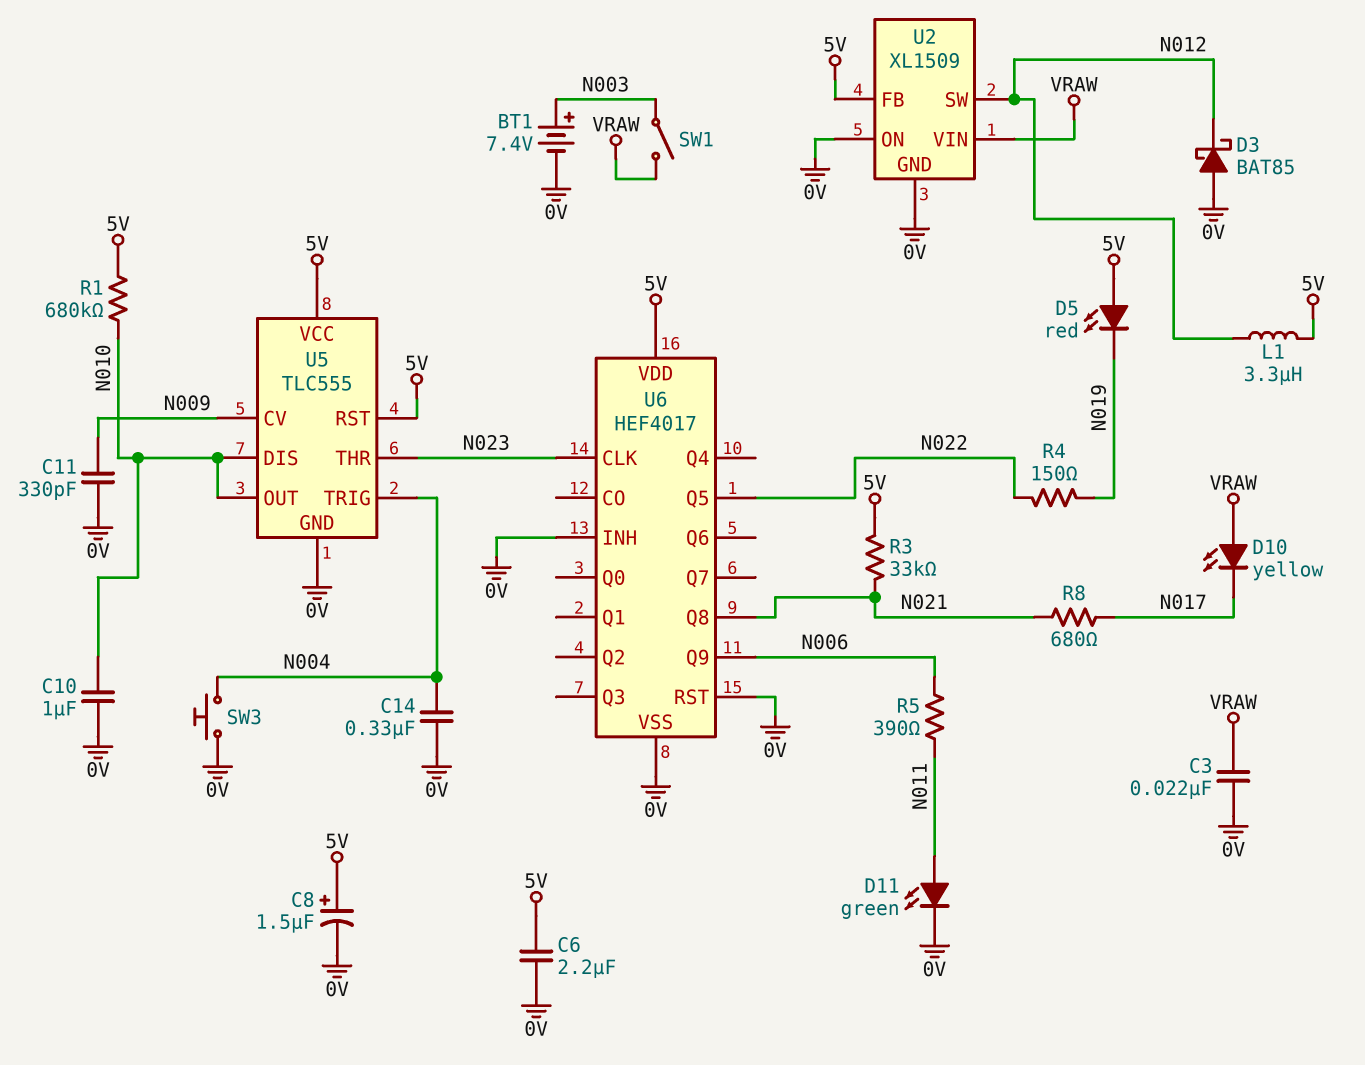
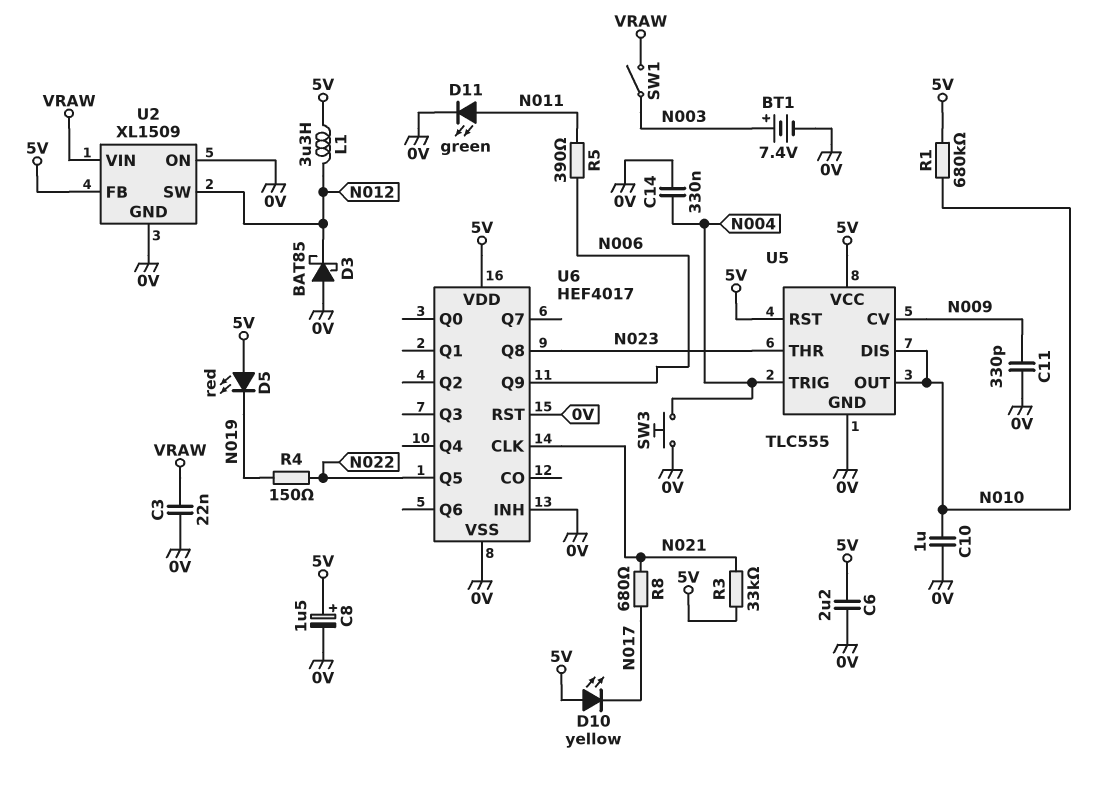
D10: LED yellow (A VRAW, K N017) -> LED yellow (A 5V, K N017)
U6 pin CLK: N023 -> N021
U6 pin Q8: N021 -> N023

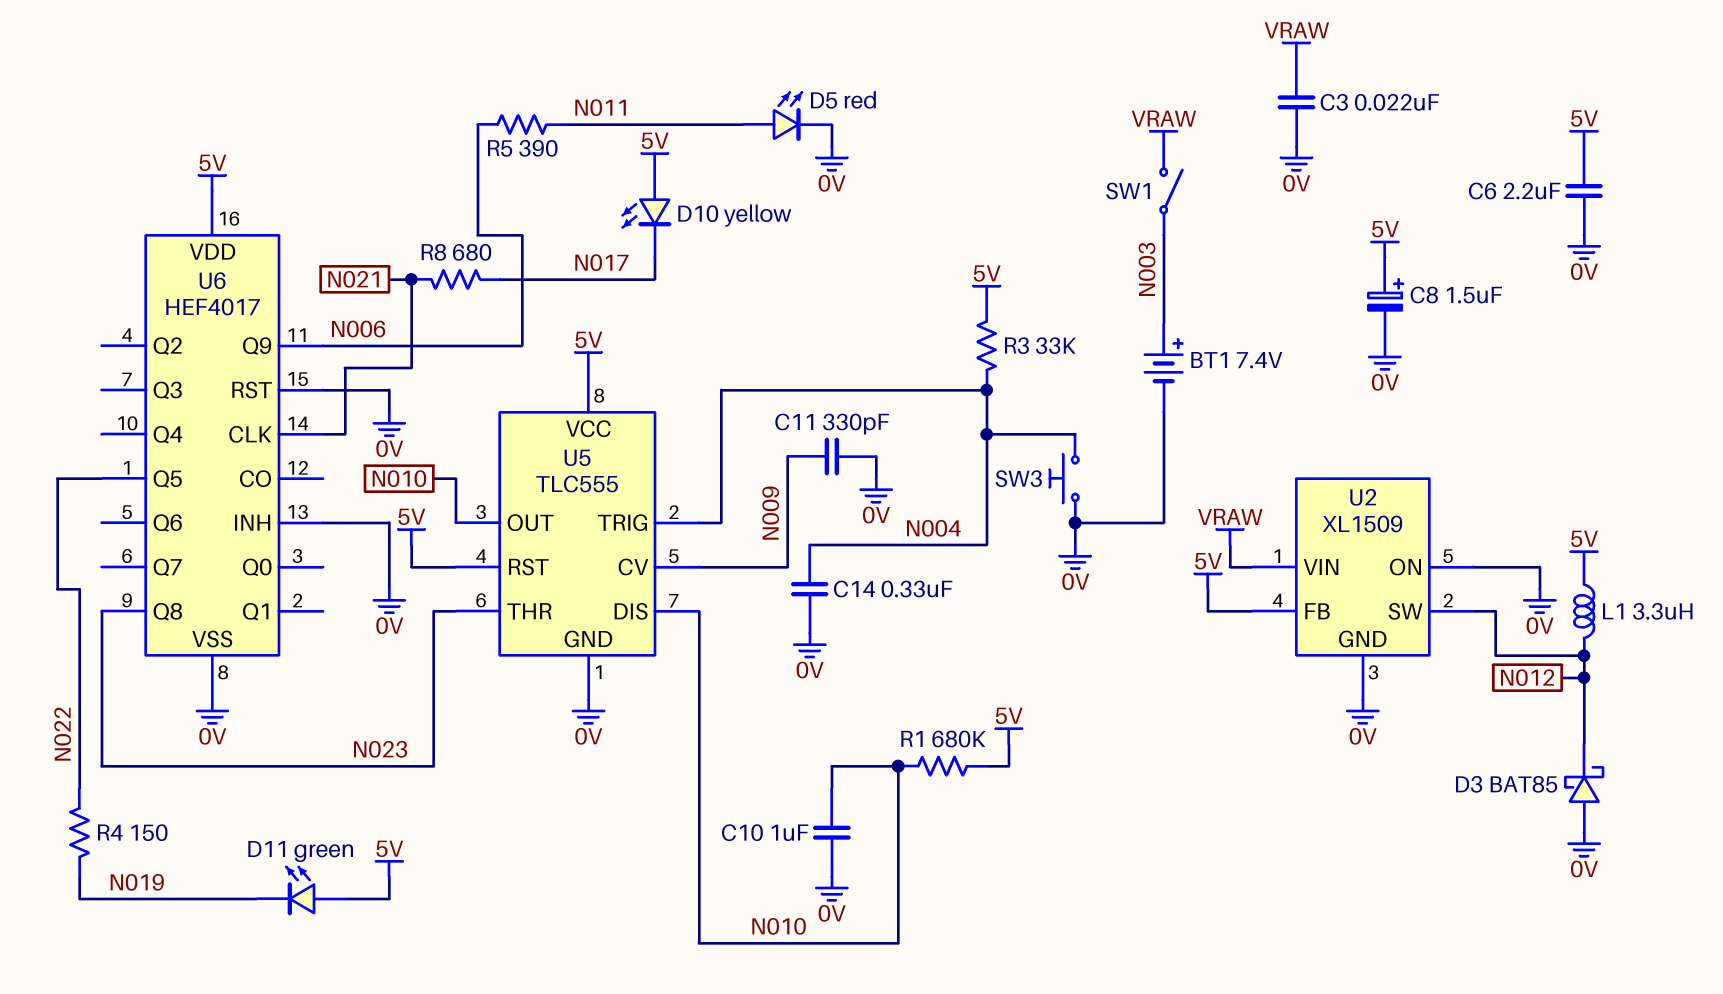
D5: LED red (A 5V, K N019) -> LED red (A N011, K 0V)
D11: LED green (A N011, K 0V) -> LED green (A 5V, K N019)
R3: 33k (5V, N021) -> 33k (5V, N004)

